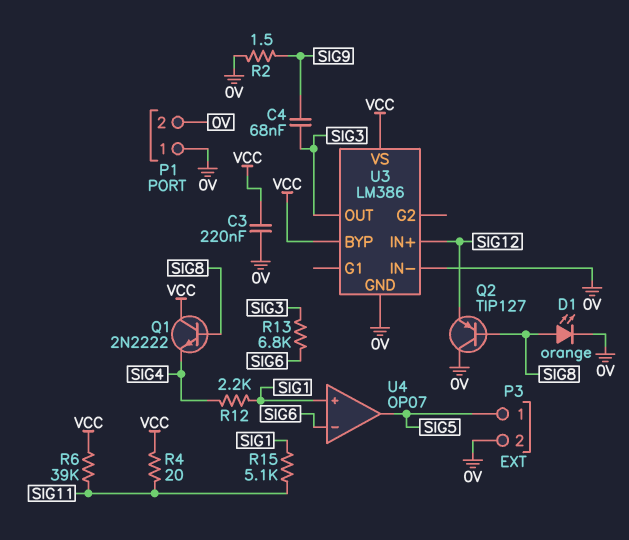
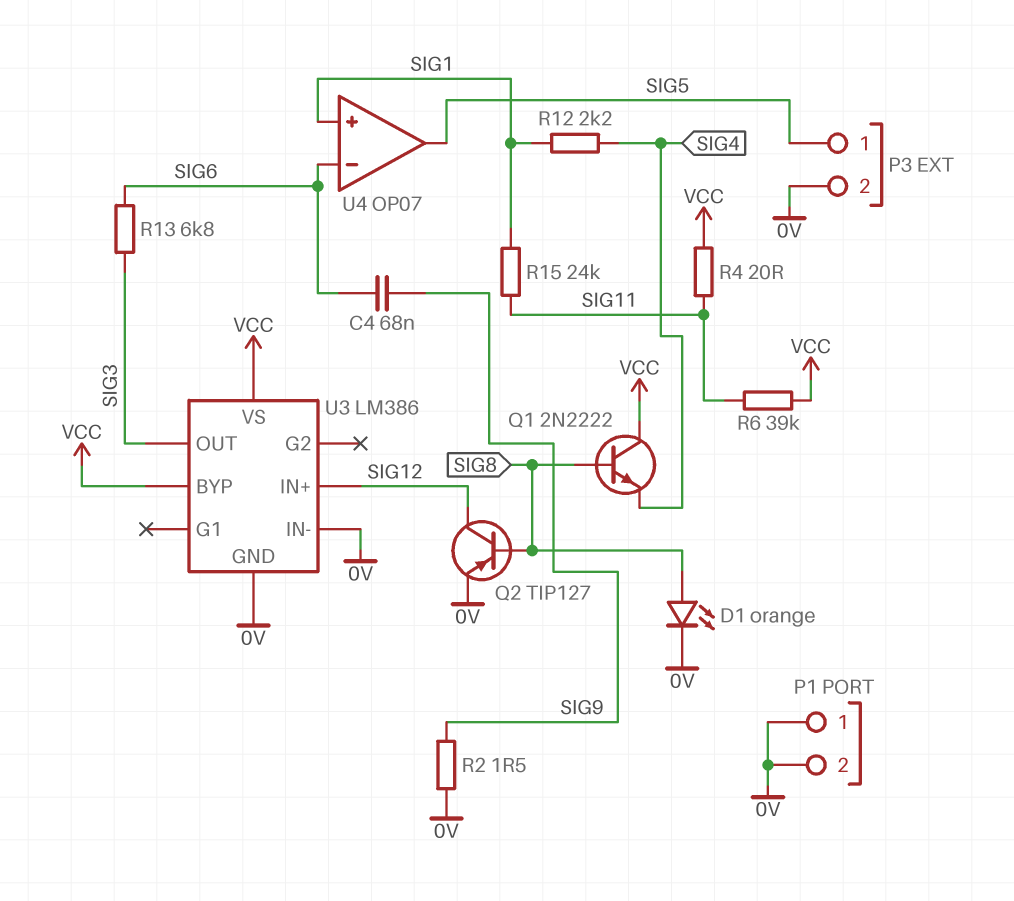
C3: 220nF (0V, VCC) -> none
C4: 68nF (SIG3, SIG9) -> 68nF (SIG6, SIG9)
Q2: PNP TIP127 (B SIG8, C 0V, E SIG12) -> PNP TIP127 (B SIG8, C SIG12, E 0V)
R15: 5.1k (SIG1, SIG11) -> 24k (SIG1, SIG11)

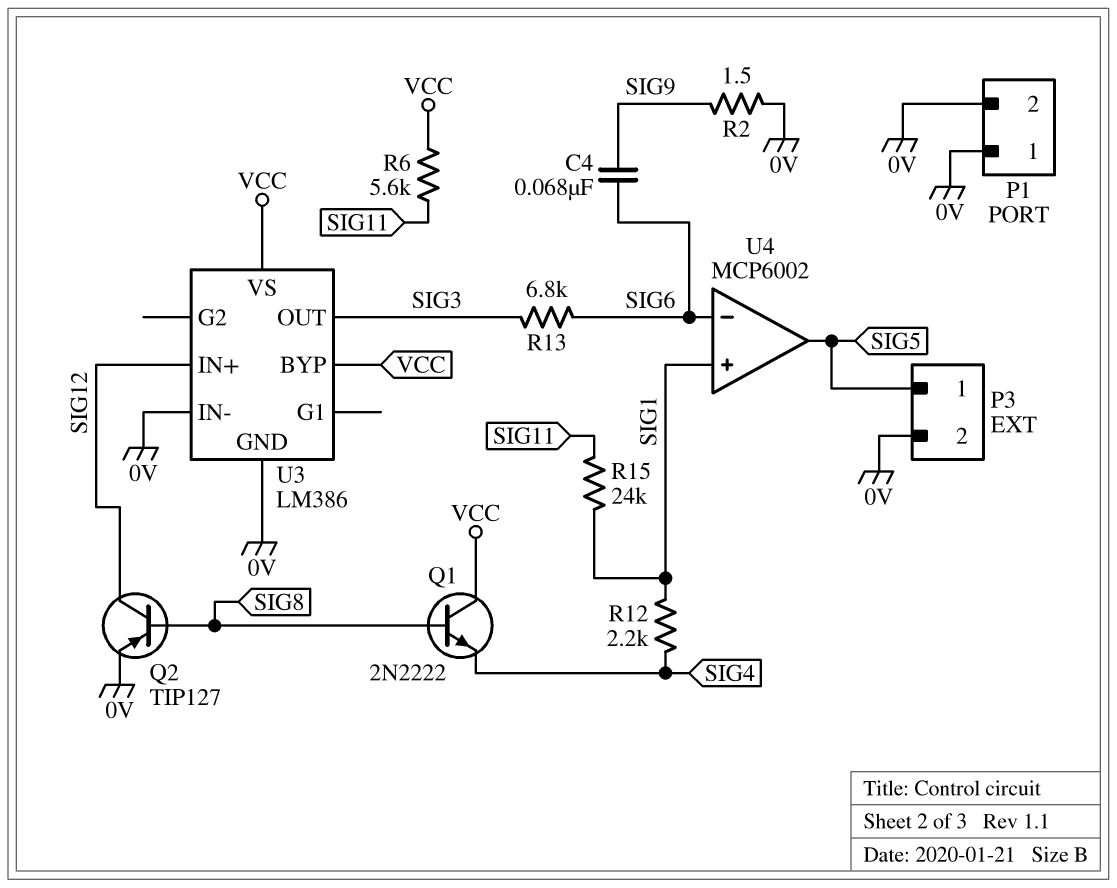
D1: LED orange (A SIG8, K 0V) -> none
R4: 20 (SIG11, VCC) -> none
R6: 39k (SIG11, VCC) -> 5.6k (SIG11, VCC)
U4: OP07 -> MCP6002

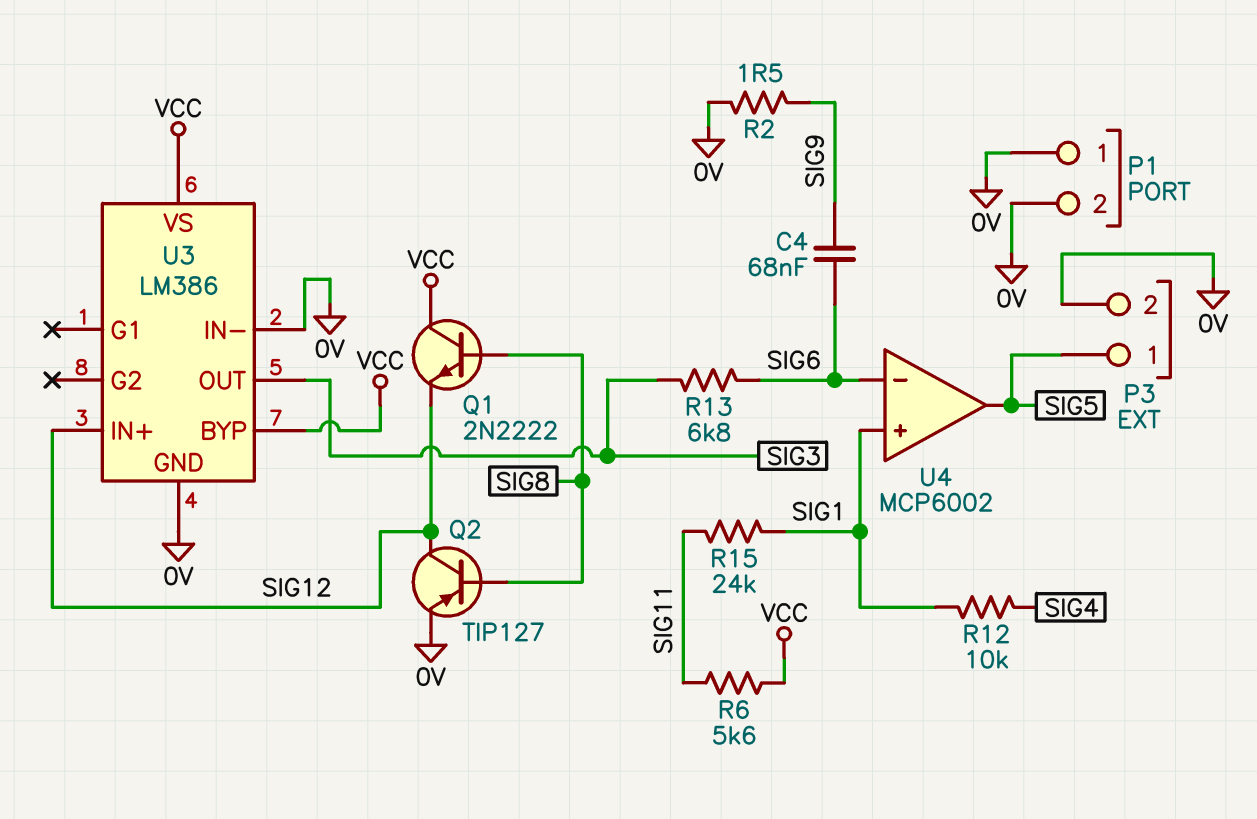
Q1: NPN 2N2222 (B SIG8, C VCC, E SIG4) -> NPN 2N2222 (B SIG8, C VCC, E SIG12)
R12: 2.2k (SIG1, SIG4) -> 10k (SIG1, SIG4)

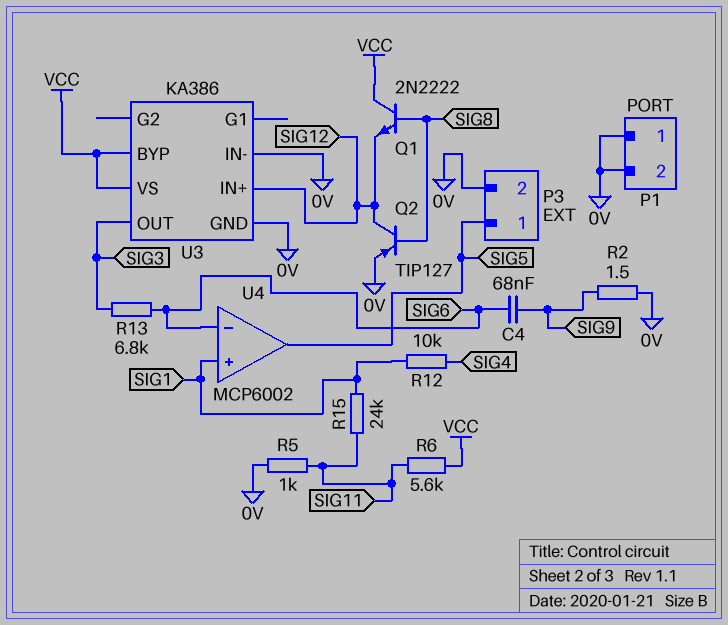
R5: none -> 1k (0V, SIG11)
U3: LM386 -> KA386

